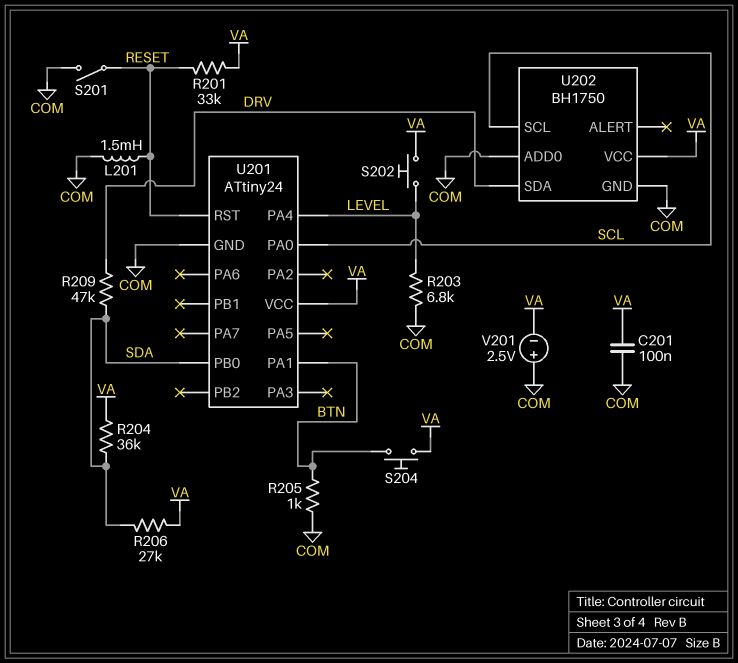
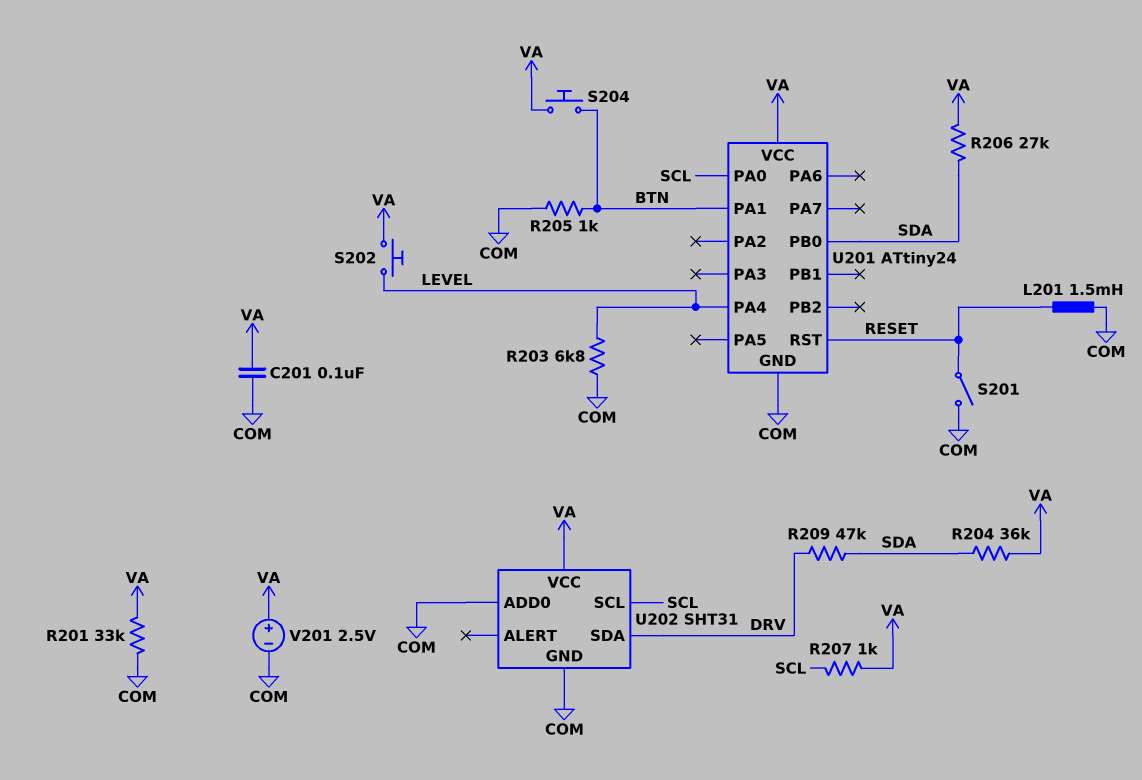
R201: 33k (RESET, VA) -> 33k (COM, VA)
R207: none -> 1k (SCL, VA)
U202: BH1750 -> SHT31
V201: 2.5V (plus COM, minus VA) -> 2.5V (plus VA, minus COM)

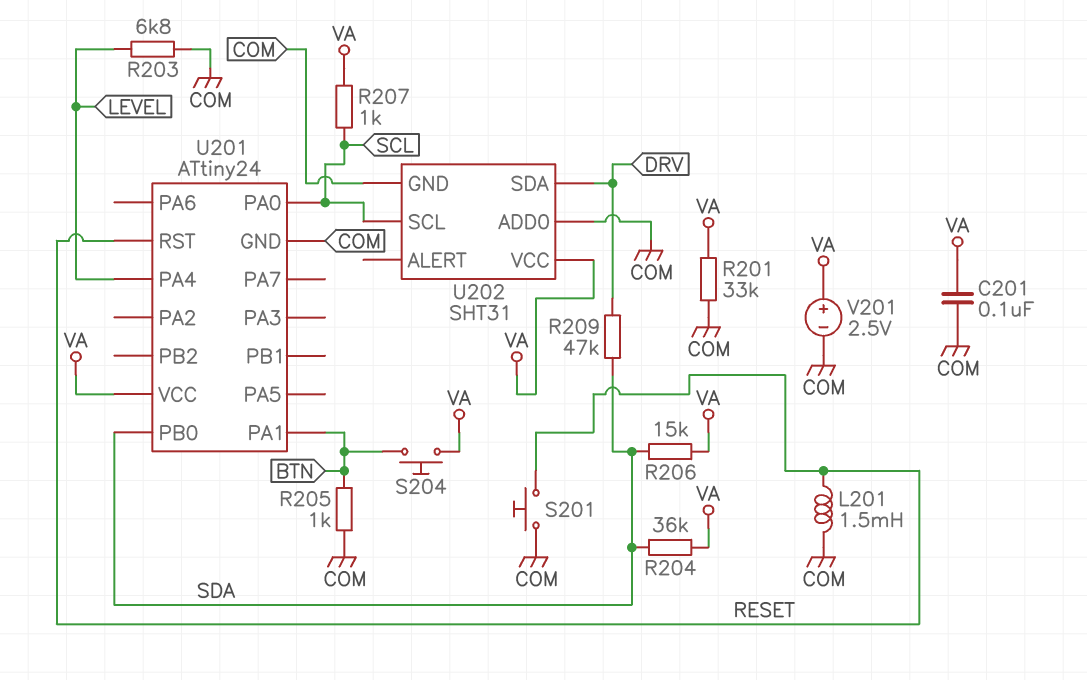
R206: 27k (SDA, VA) -> 15k (SDA, VA)
S201: switch (COM, RESET) -> button (COM, RESET)
S202: button (LEVEL, VA) -> none

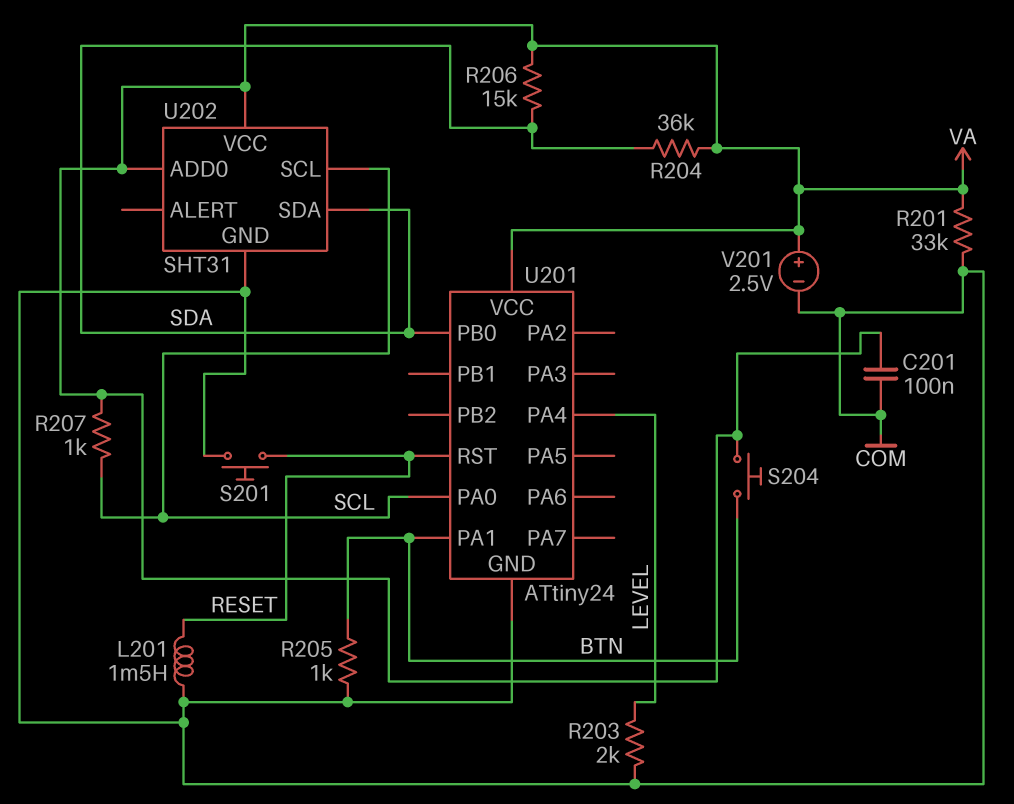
R203: 6.8k (COM, LEVEL) -> 2k (COM, LEVEL)
R209: 47k (DRV, SDA) -> none
U202 pin ADD0: COM -> VA
U202 pin SDA: DRV -> SDA

